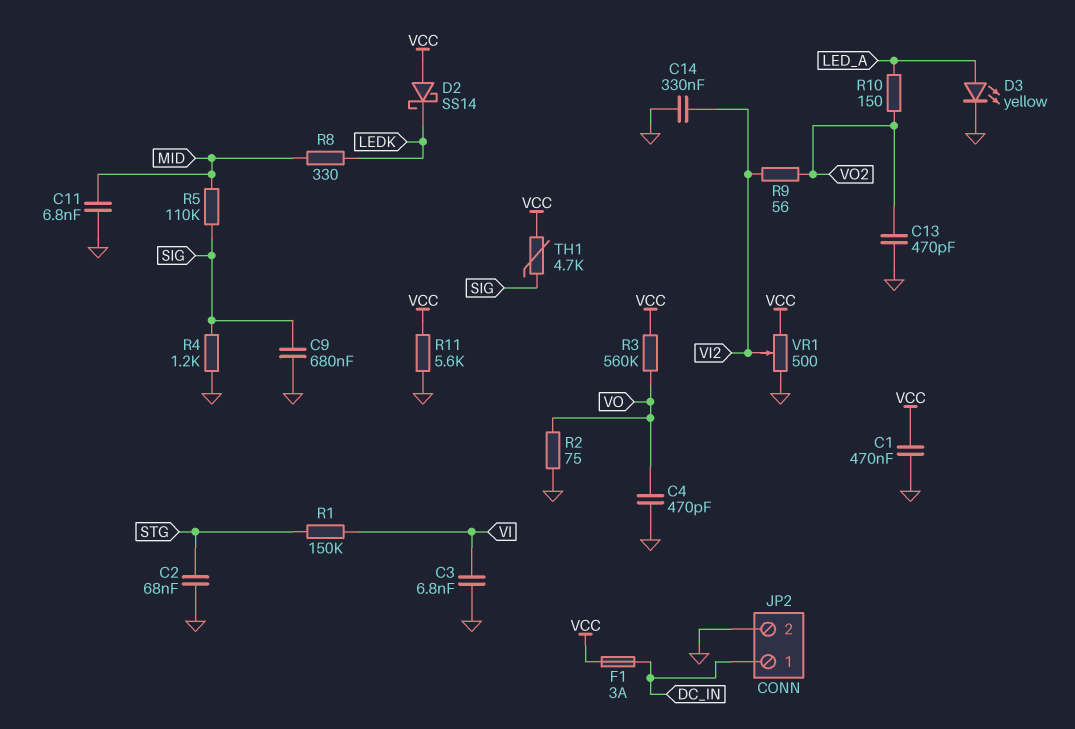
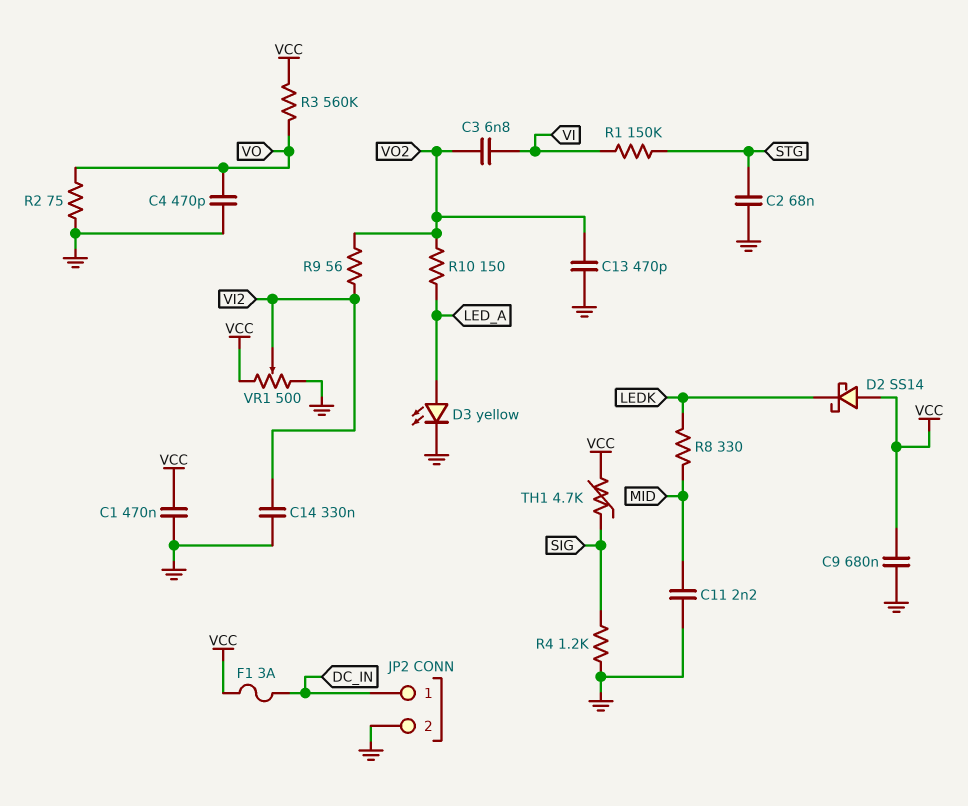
C3: 6.8nF (GND, VI) -> 6.8nF (VI, VO2)
C9: 680nF (GND, SIG) -> 680nF (GND, VCC)
C11: 6.8nF (GND, MID) -> 2.2nF (GND, MID)
R5: 110k (MID, SIG) -> none
R11: 5.6k (GND, VCC) -> none

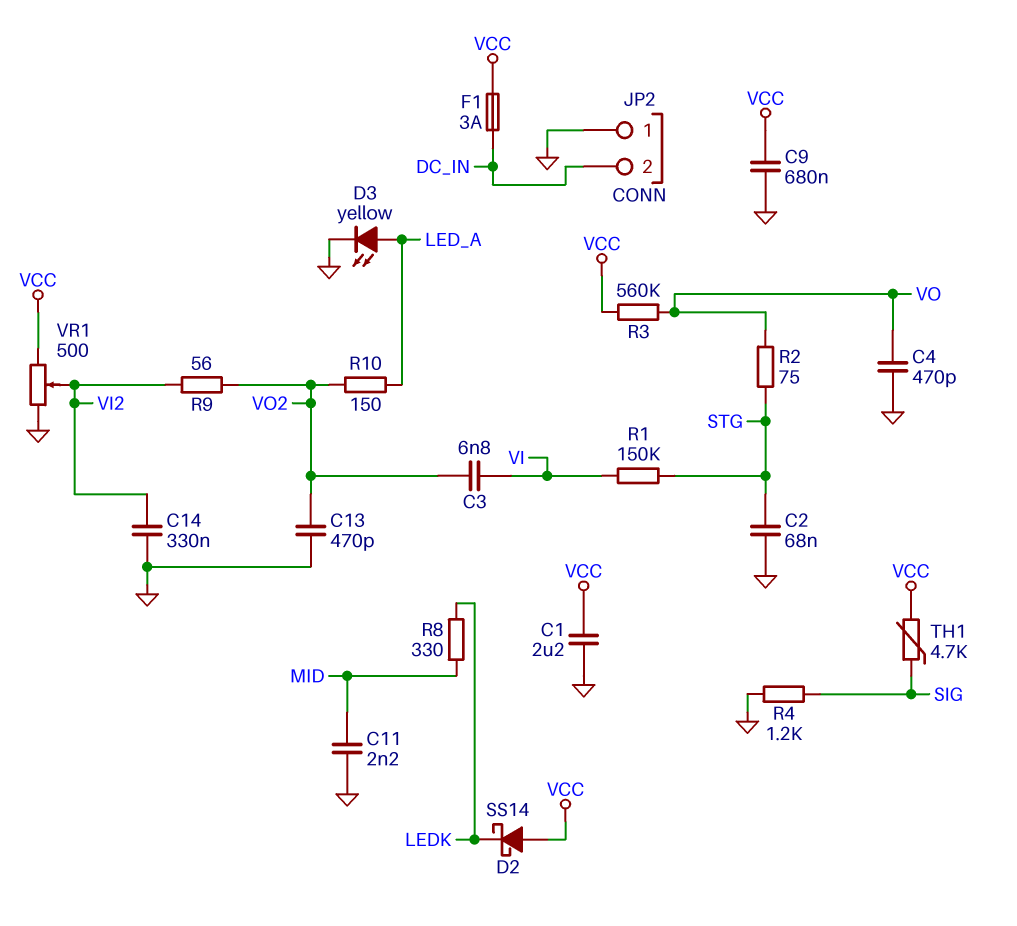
C1: 470nF (GND, VCC) -> 2.2uF (GND, VCC)
JP2 pin 1: DC_IN -> GND
JP2 pin 2: GND -> DC_IN
R2: 75 (GND, VO) -> 75 (STG, VO)

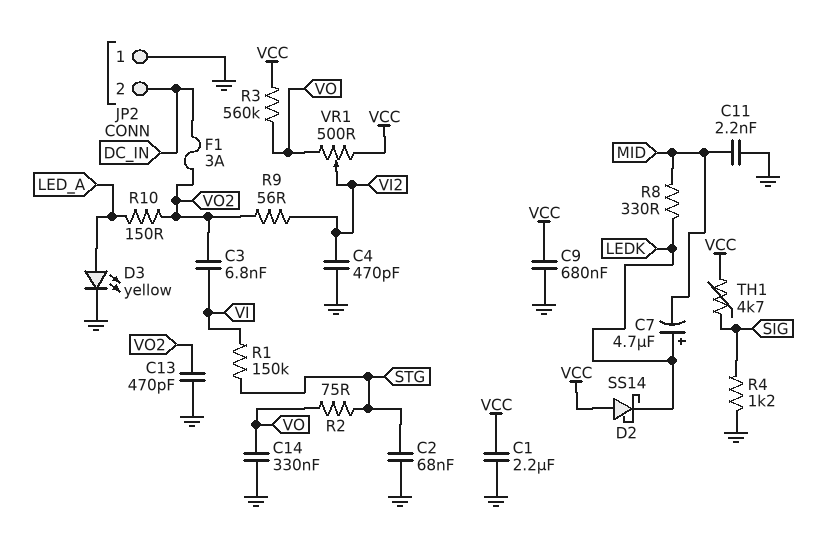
C4: 470pF (GND, VO) -> 470pF (GND, VI2)
C7: none -> 4.7uF (plus LEDK, minus MID)
C14: 330nF (GND, VI2) -> 330nF (GND, VO)
F1: 3A (DC_IN, VCC) -> 3A (DC_IN, VO2)
VR1: 500 (GND, VCC, wiper VI2) -> 500 (VCC, VO, wiper VI2)

